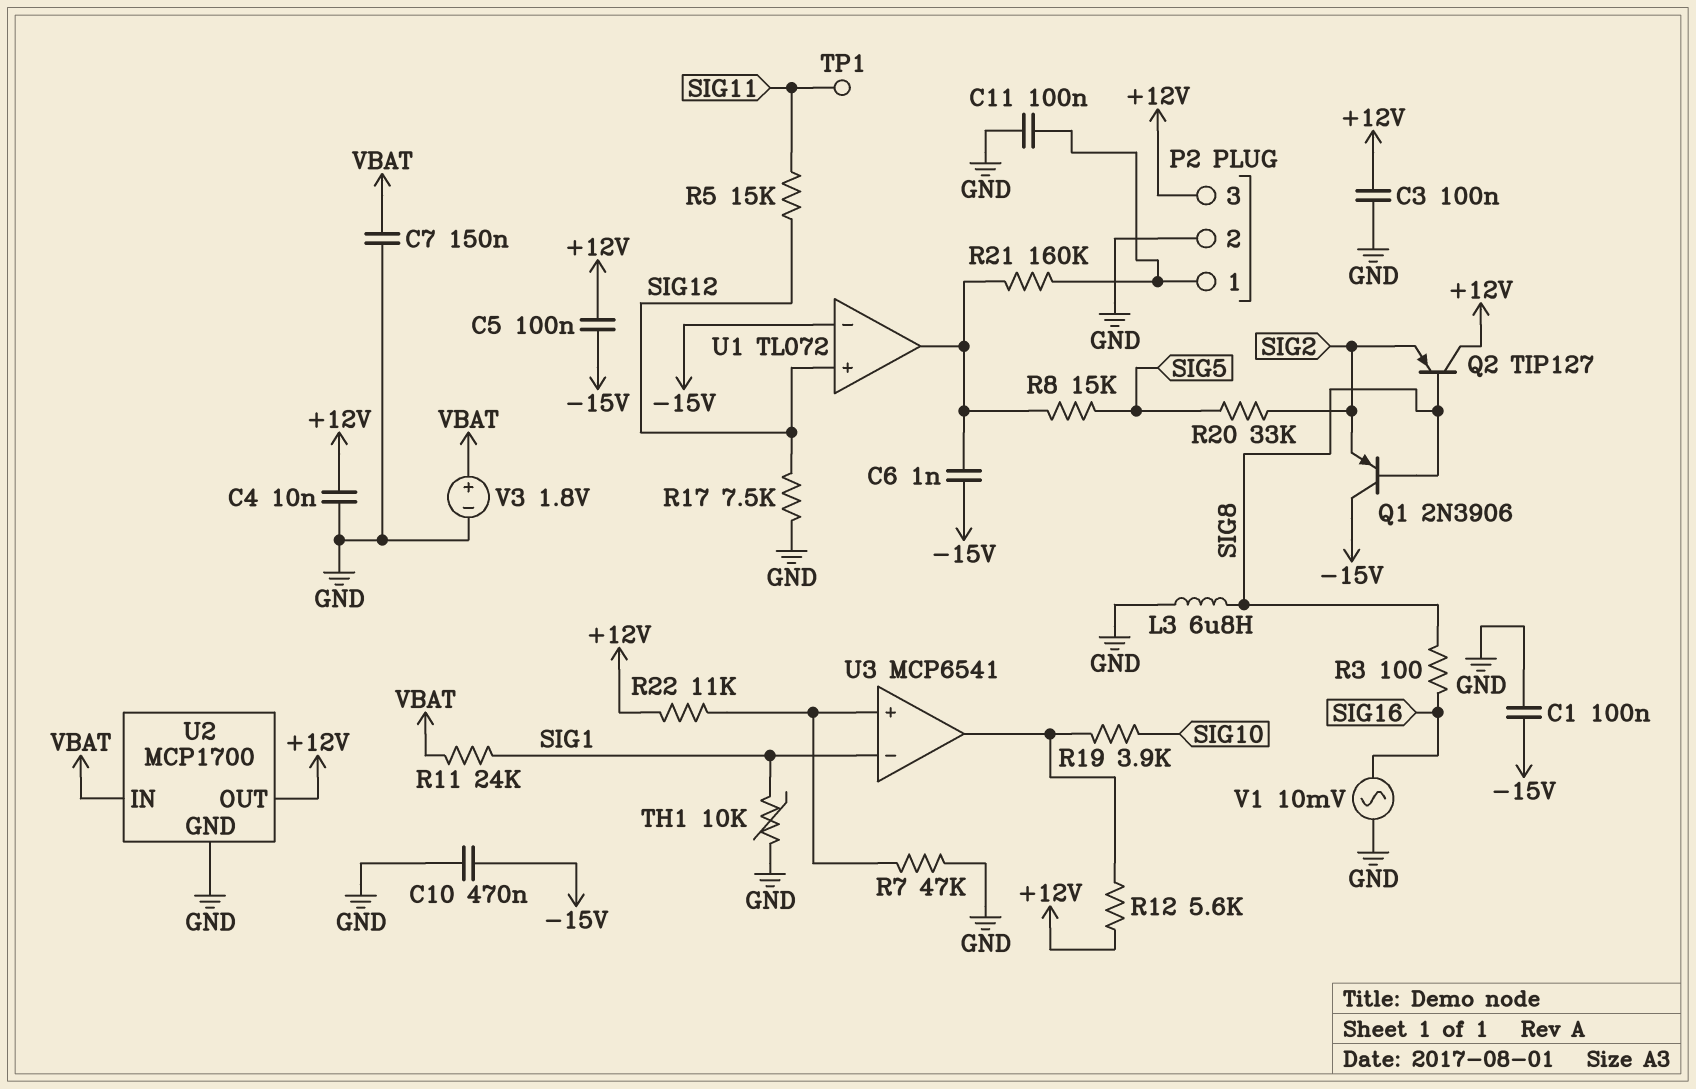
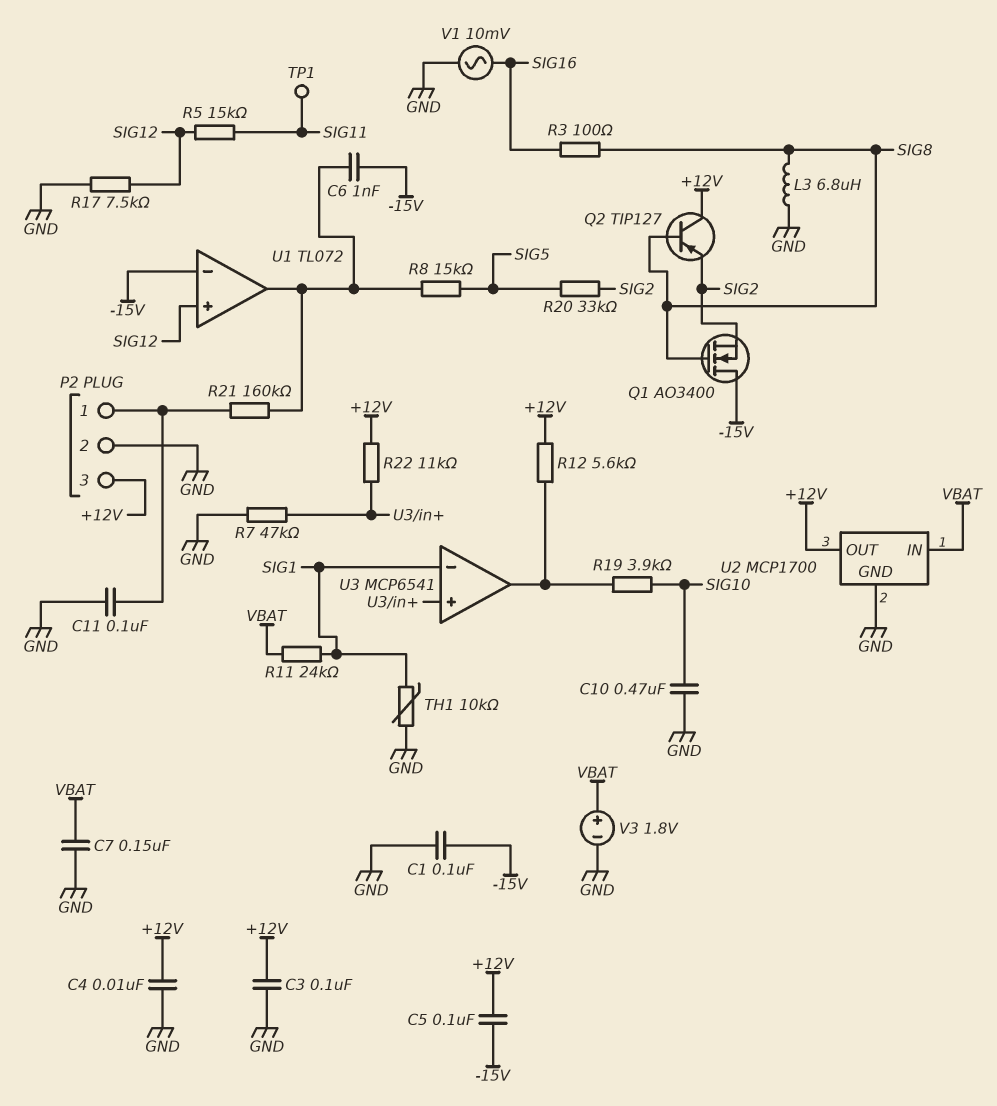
C10: 470nF (-15V, GND) -> 470nF (GND, SIG10)
Q1: PNP 2N3906 (B SIG8, C -15V, E SIG2) -> NMOS AO3400 (G SIG8, D -15V, S SIG2)

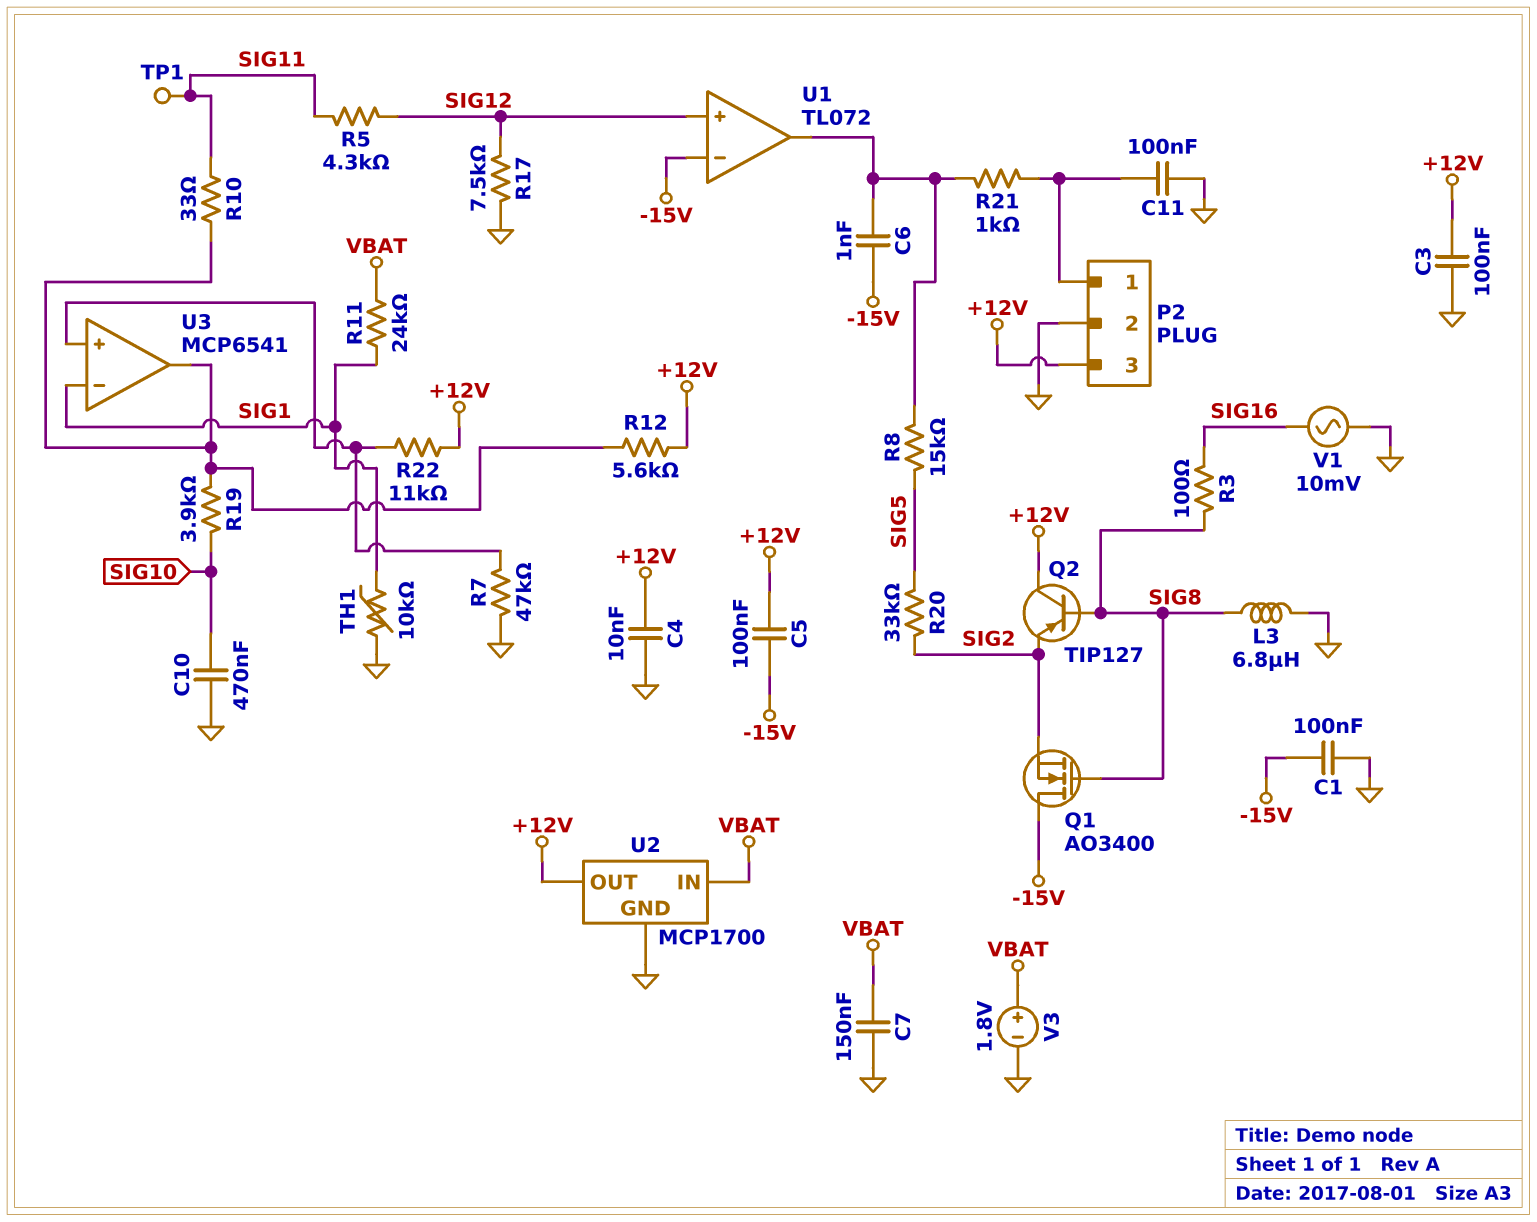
R5: 15k (SIG11, SIG12) -> 4.3k (SIG11, SIG12)
R10: none -> 33 (SIG11, U3/out)
R21: 160k (P2/1, U1/out) -> 1k (P2/1, U1/out)

